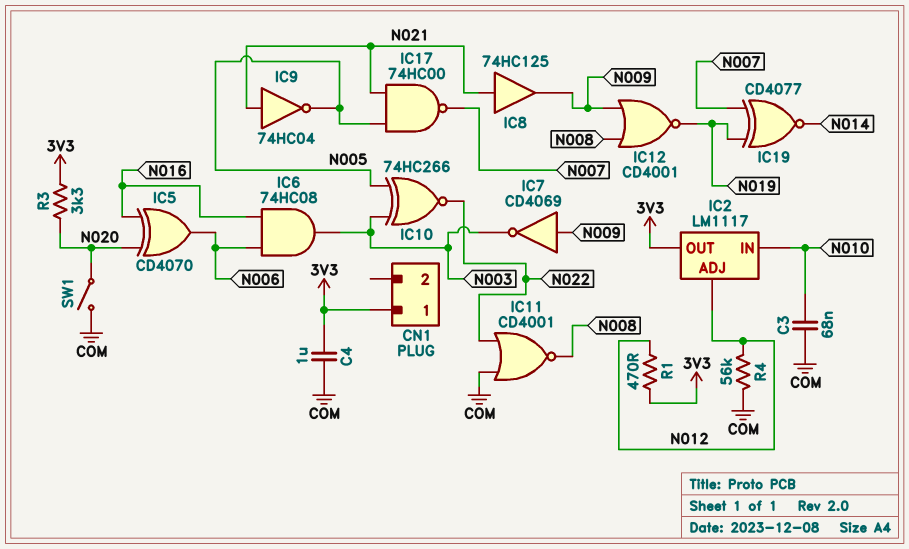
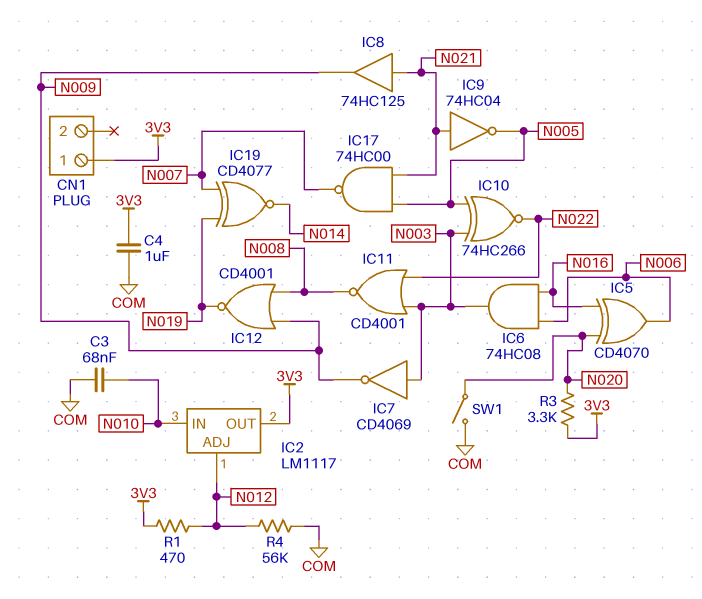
IC7: NOT CD4069 (in N009, out N003) -> NOT CD4069 (in N003, out N009)
IC11: NOR CD4001 (in COM, in N022, out N008) -> NOR CD4001 (in N003, in N022, out N008)

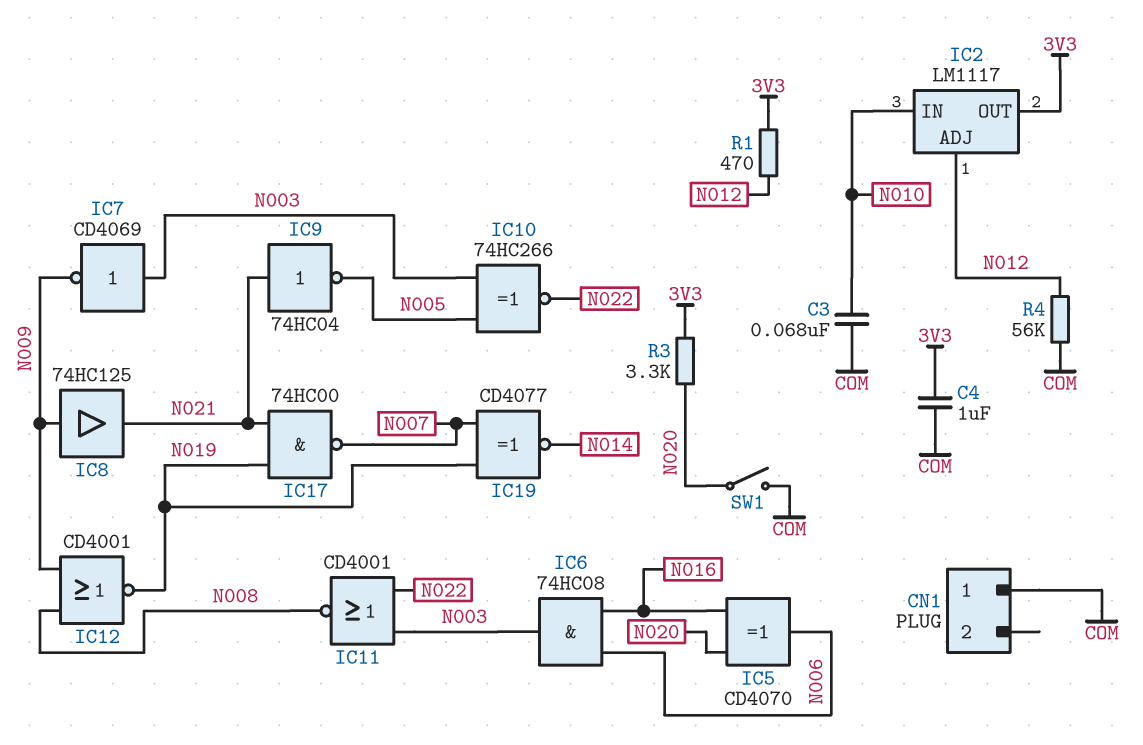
CN1 pin 1: 3V3 -> COM
IC8: buffer 74HC125 (in N021, out N009) -> buffer 74HC125 (in N009, out N021)
IC17: NAND 74HC00 (in N005, in N021, out N007) -> NAND 74HC00 (in N019, in N021, out N007)

